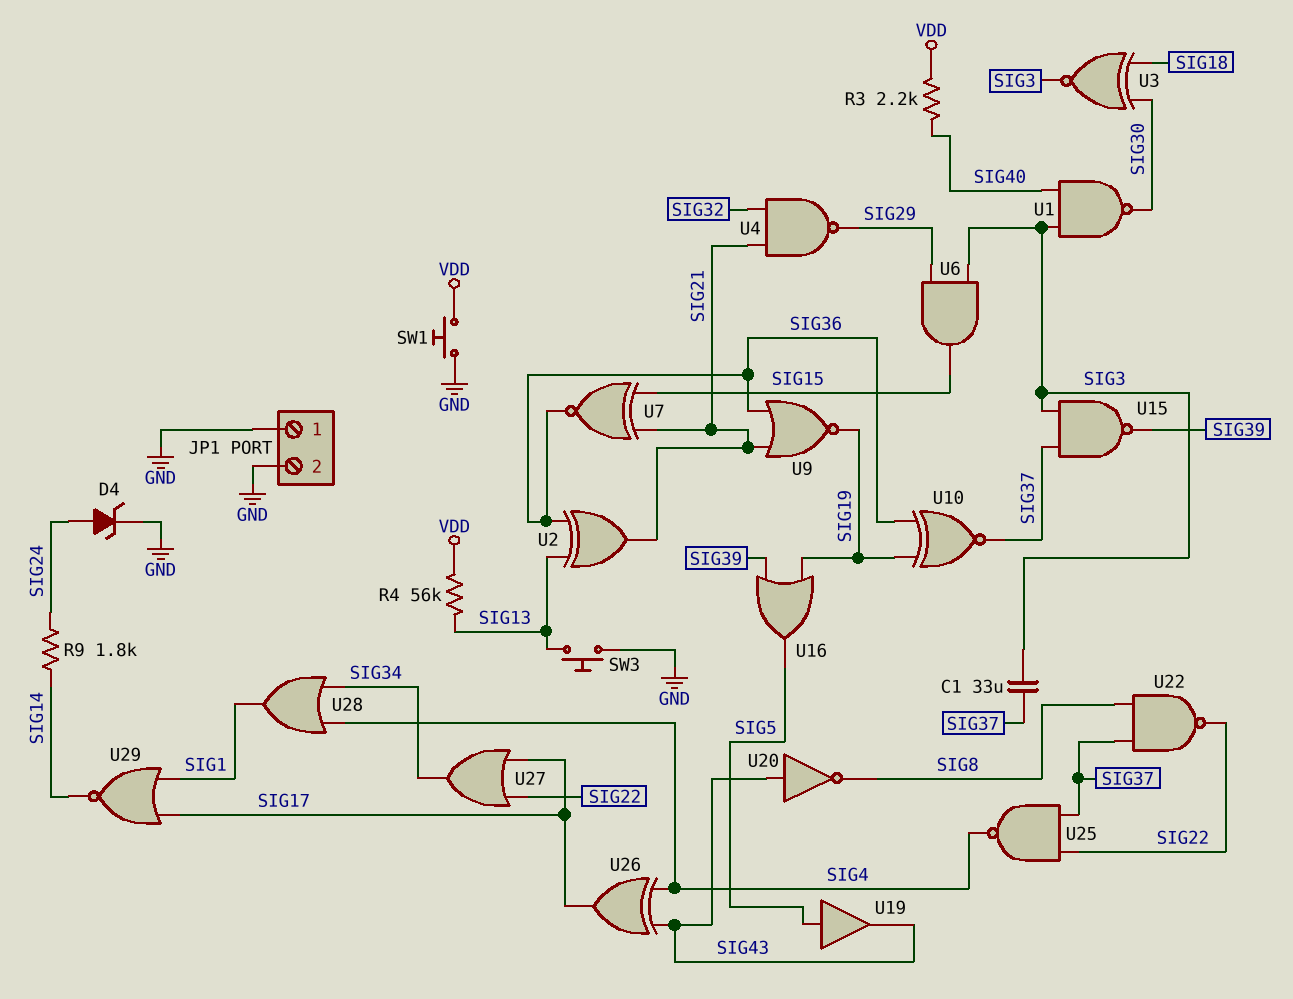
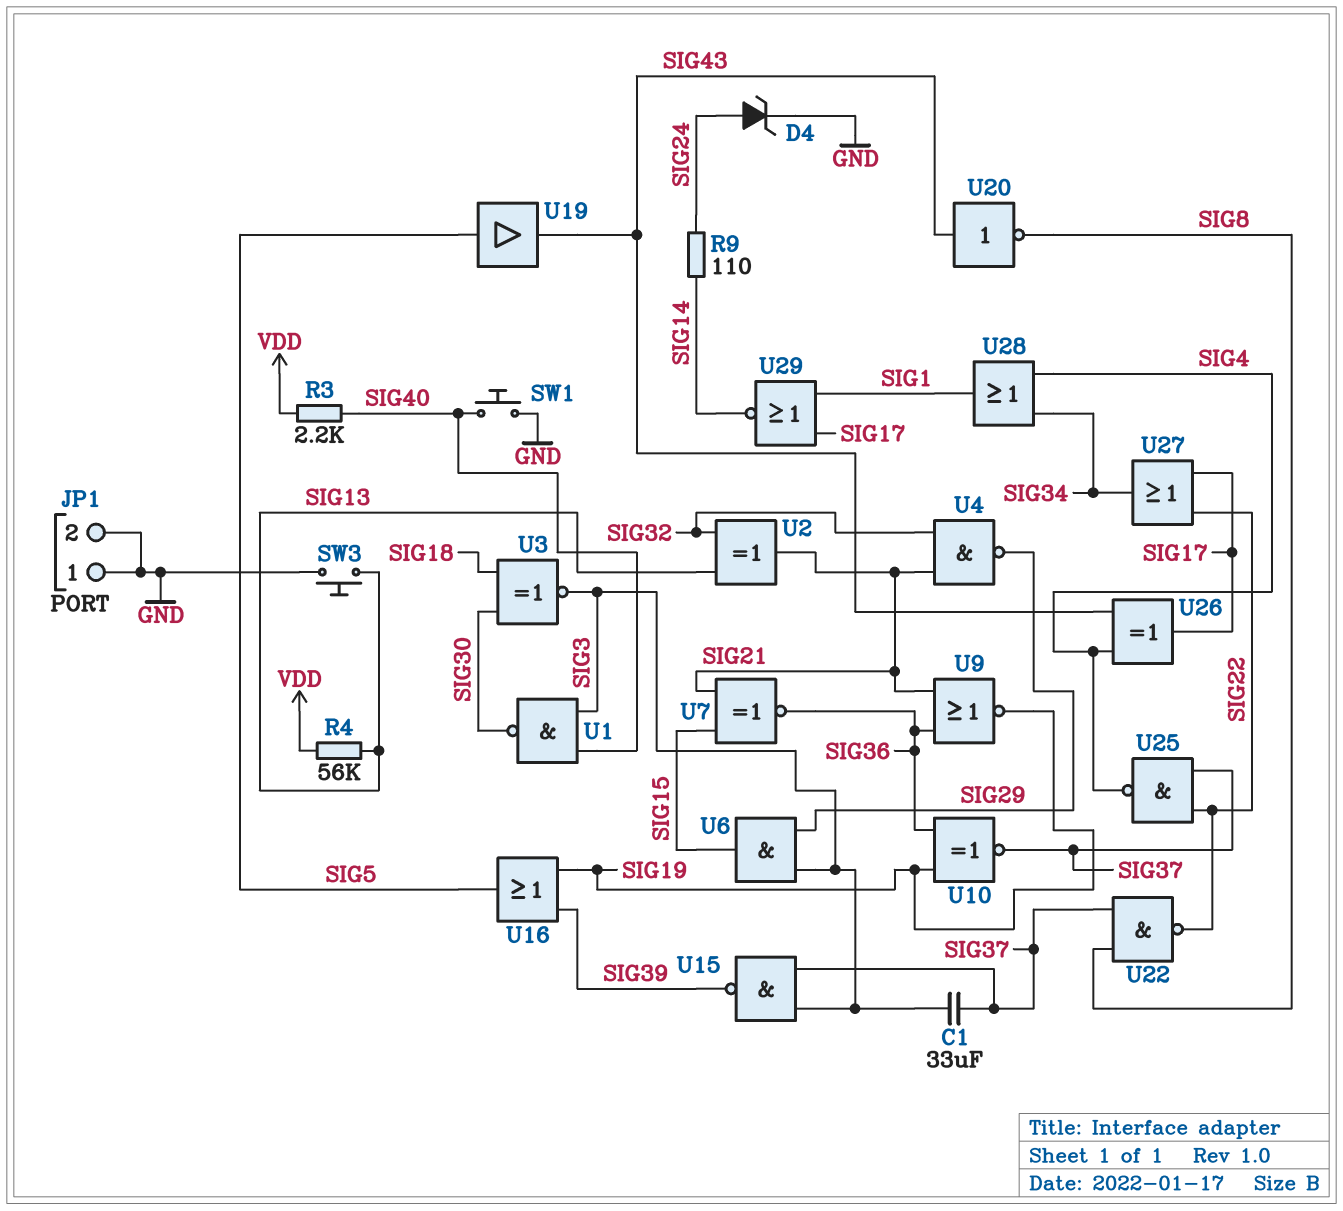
R9: 1.8k (SIG14, SIG24) -> 110 (SIG14, SIG24)
SW1: button (GND, VDD) -> button (GND, SIG40)
U2: XOR (in SIG13, in SIG36, out SIG21) -> XOR (in SIG13, in SIG32, out SIG21)

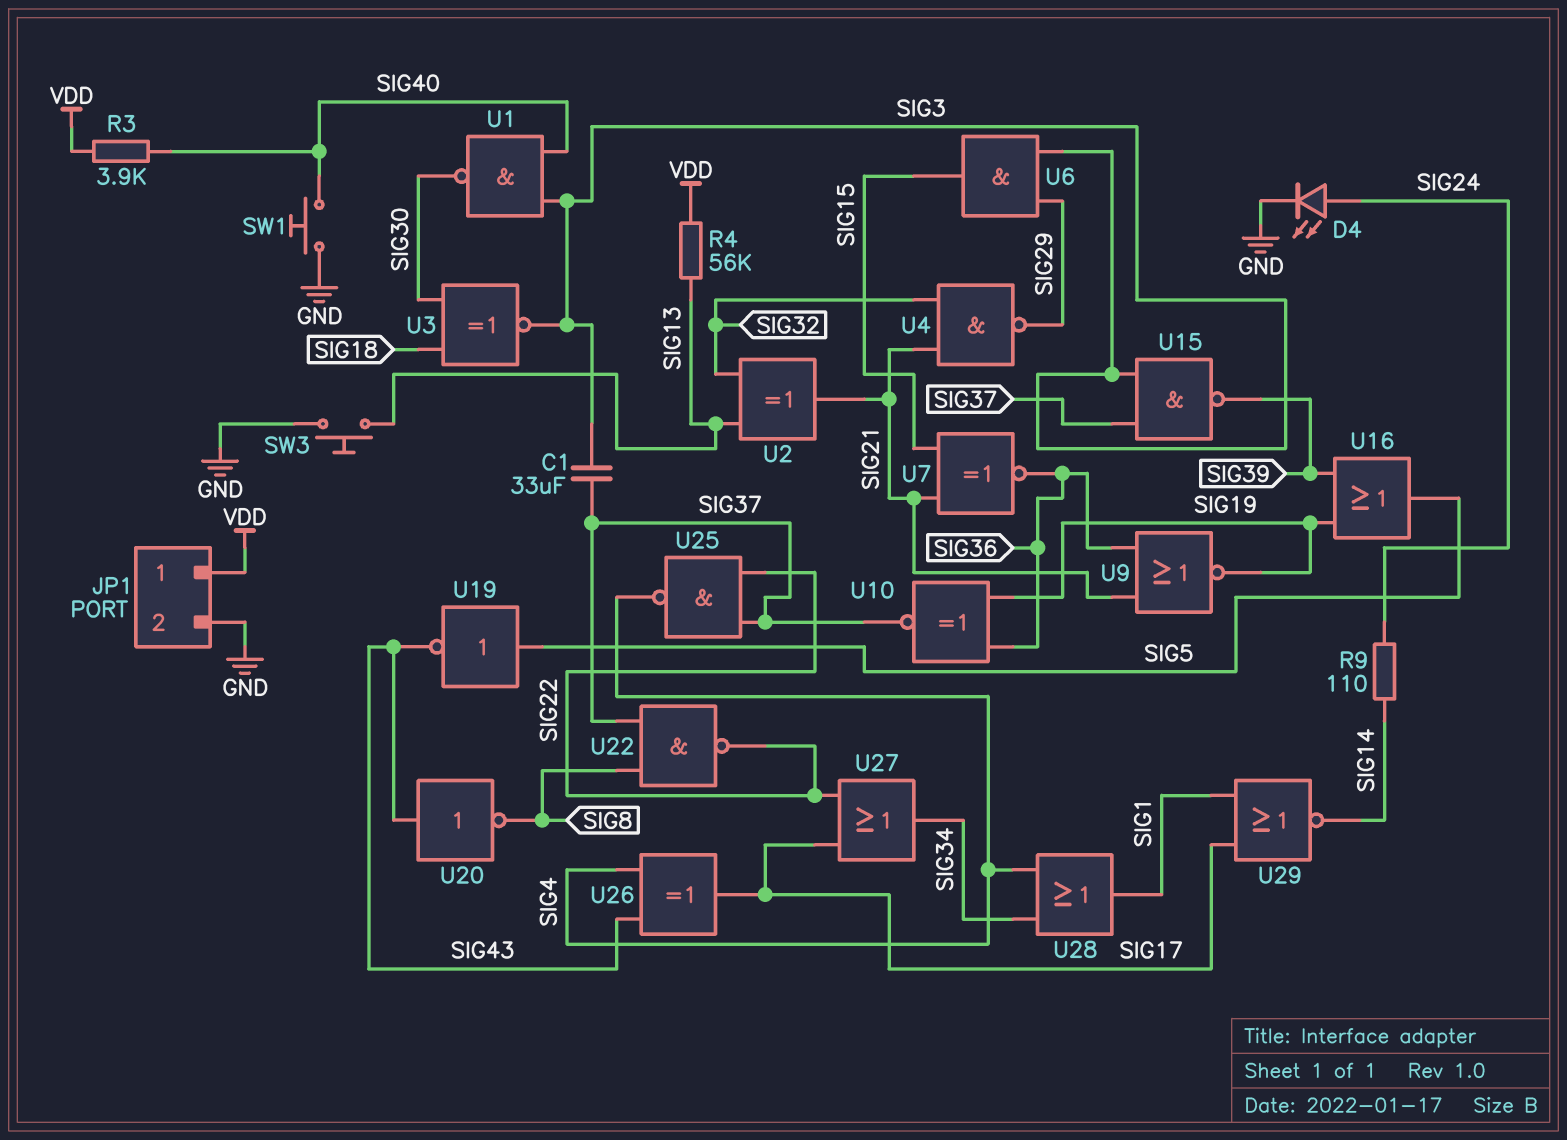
D4: zener (A SIG24, K GND) -> LED (A SIG24, K GND)
JP1 pin 1: GND -> VDD
R3: 2.2k (SIG40, VDD) -> 3.9k (SIG40, VDD)
U19: buffer (in SIG5, out SIG43) -> NOT (in SIG5, out SIG43)

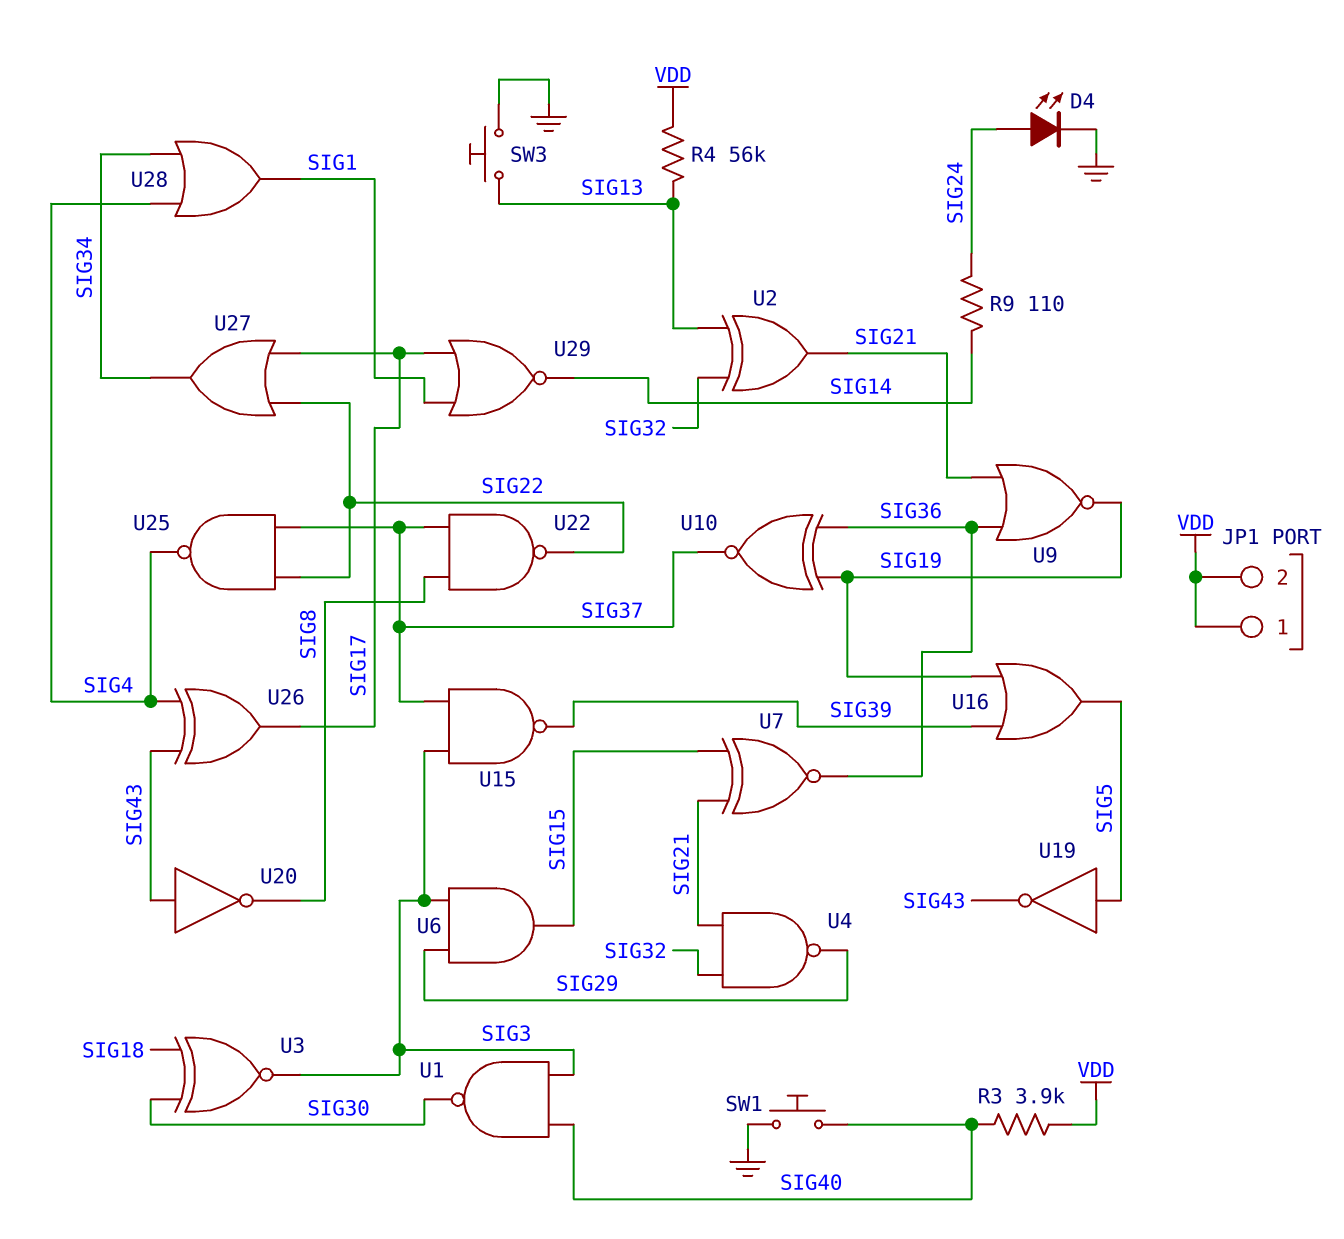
C1: 33uF (SIG3, SIG37) -> none
JP1 pin 2: GND -> VDD

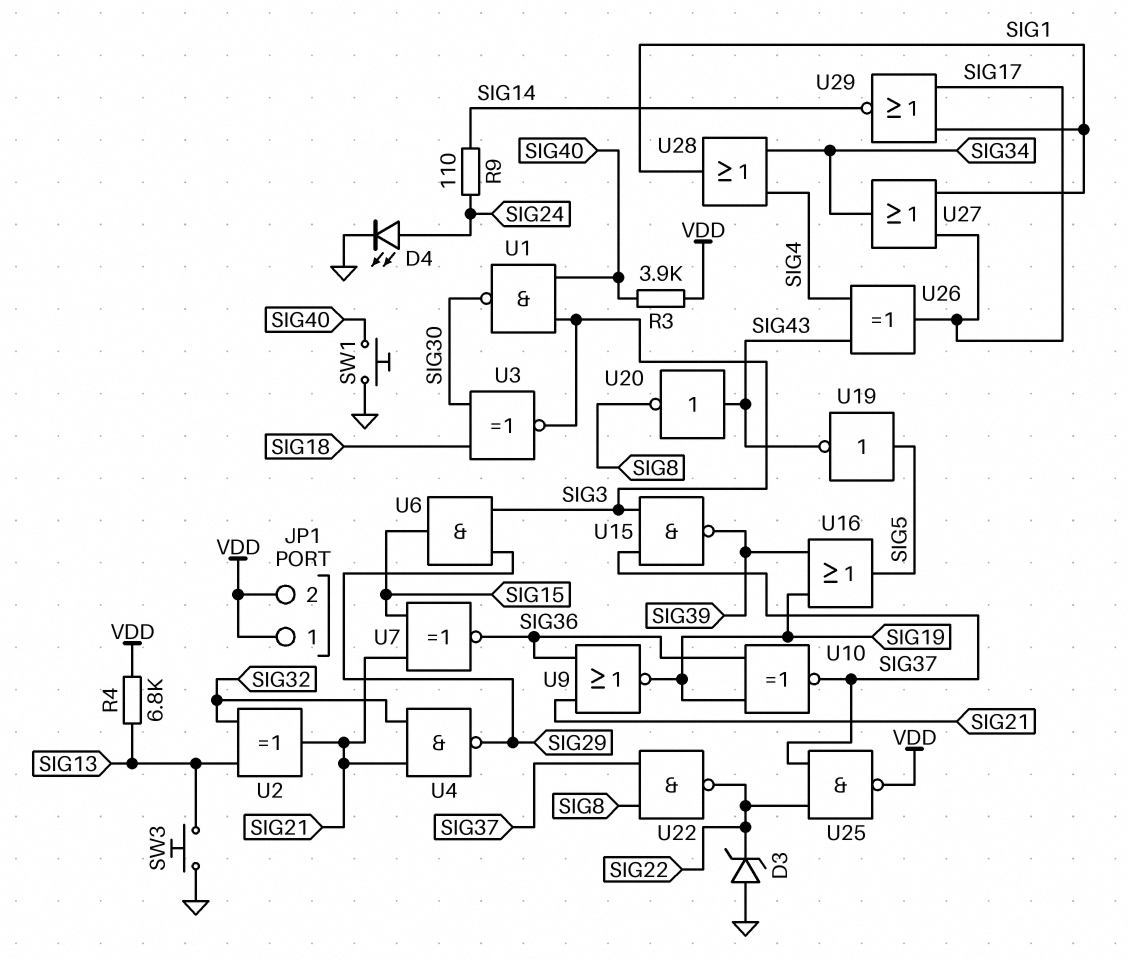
D3: none -> zener (A GND, K SIG22)
R4: 56k (SIG13, VDD) -> 6.8k (SIG13, VDD)
U25: NAND (in SIG22, in SIG37, out SIG4) -> NAND (in SIG22, in SIG37, out VDD)
U27: OR (in SIG17, in SIG22, out SIG34) -> OR (in SIG1, in SIG17, out SIG34)

